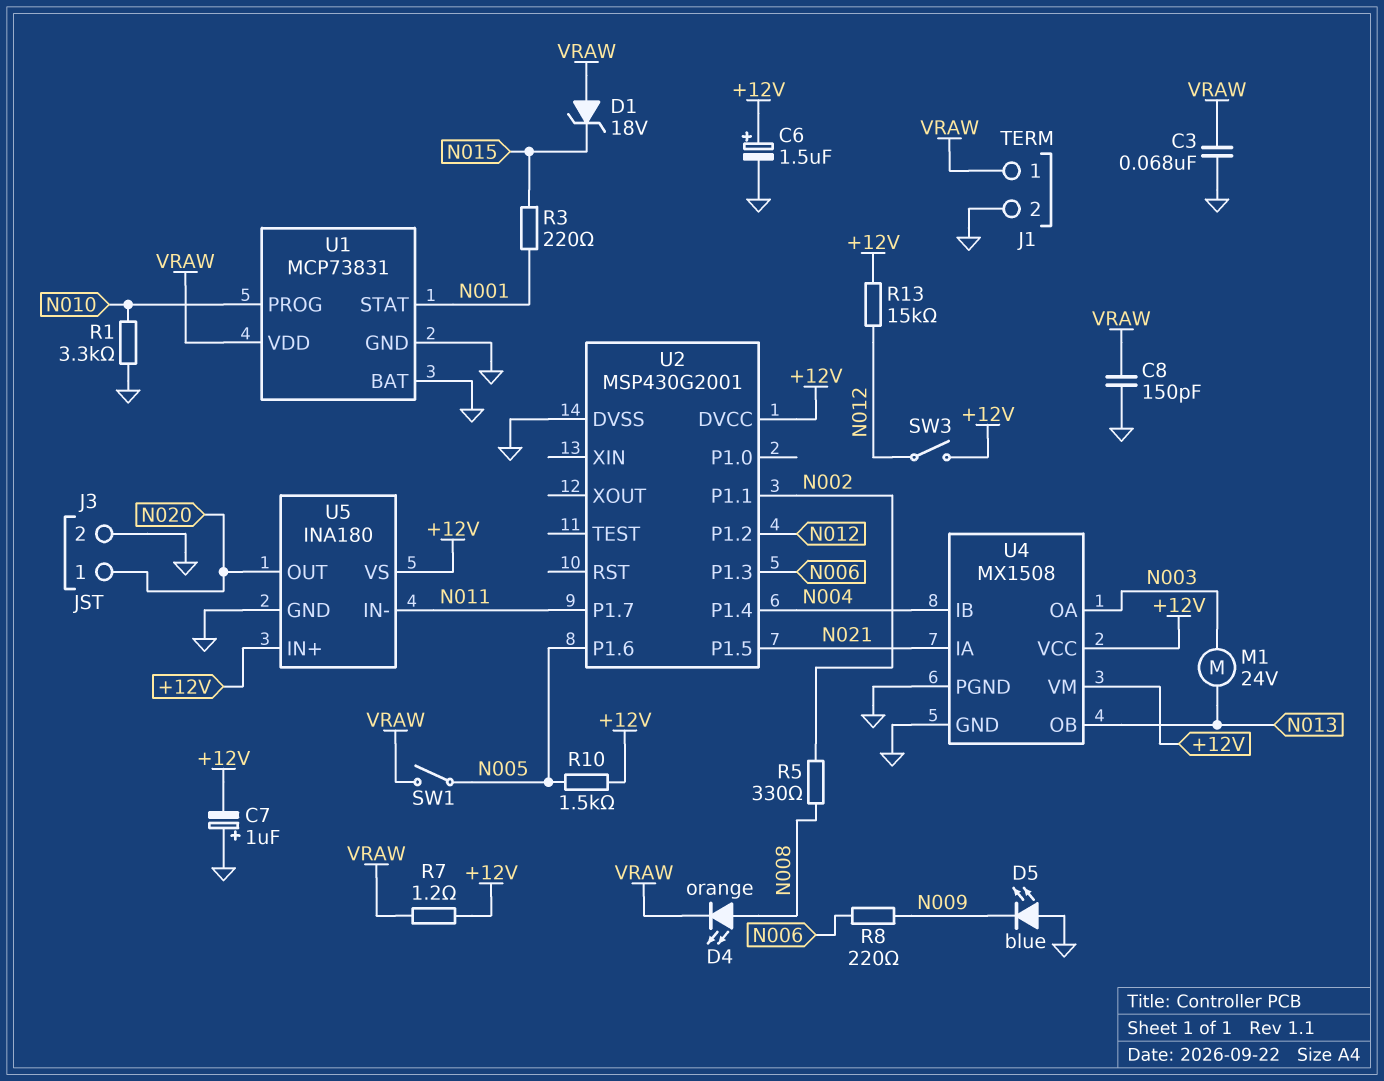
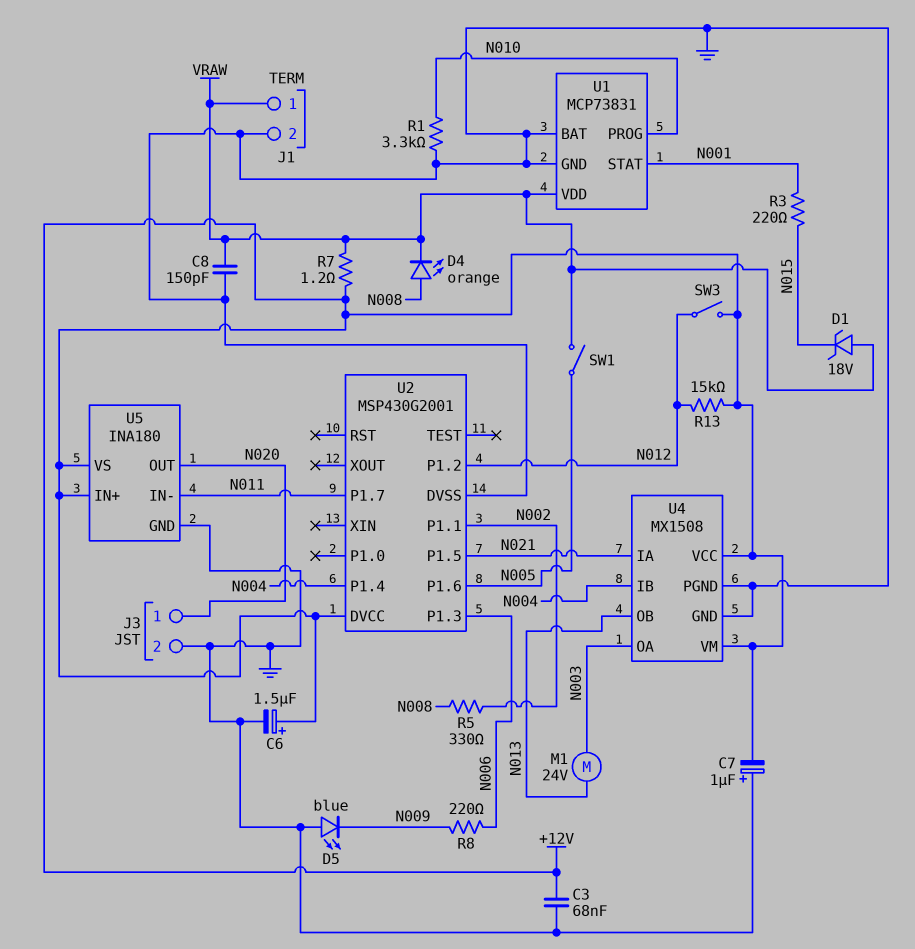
C3: 68nF (GND, VRAW) -> 68nF (+12V, GND)
R10: 1.5k (+12V, N005) -> none

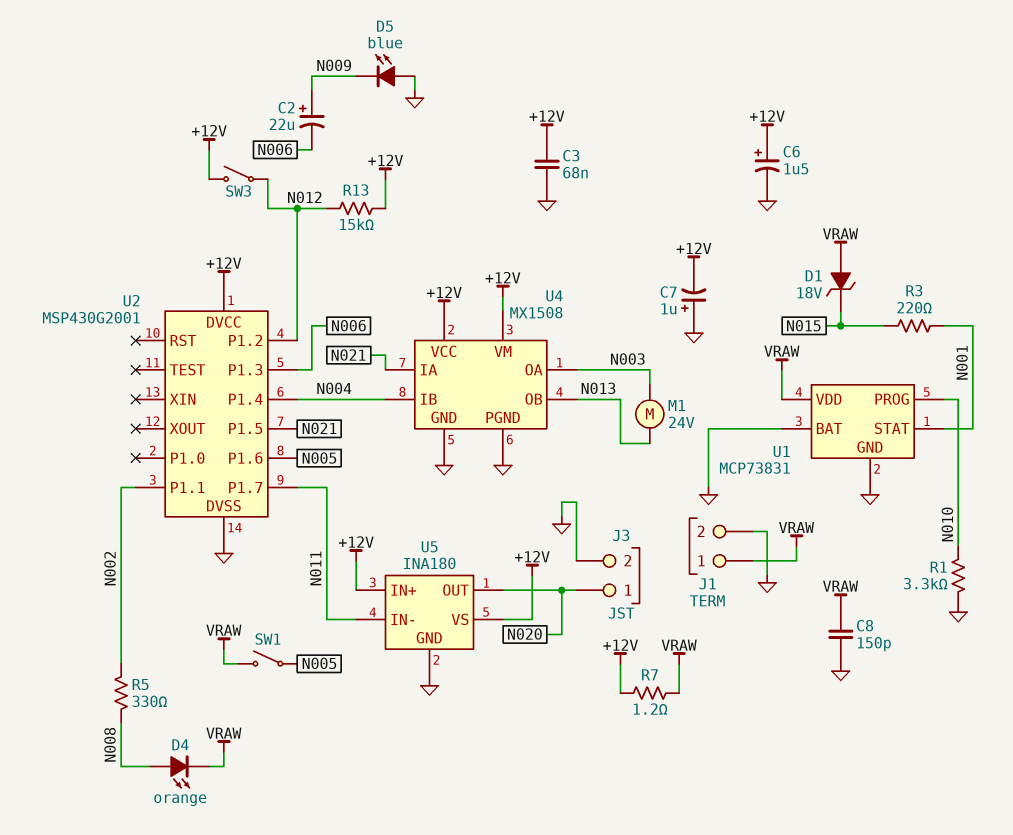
C2: none -> 22uF (plus N009, minus N006)
R8: 220 (N006, N009) -> none

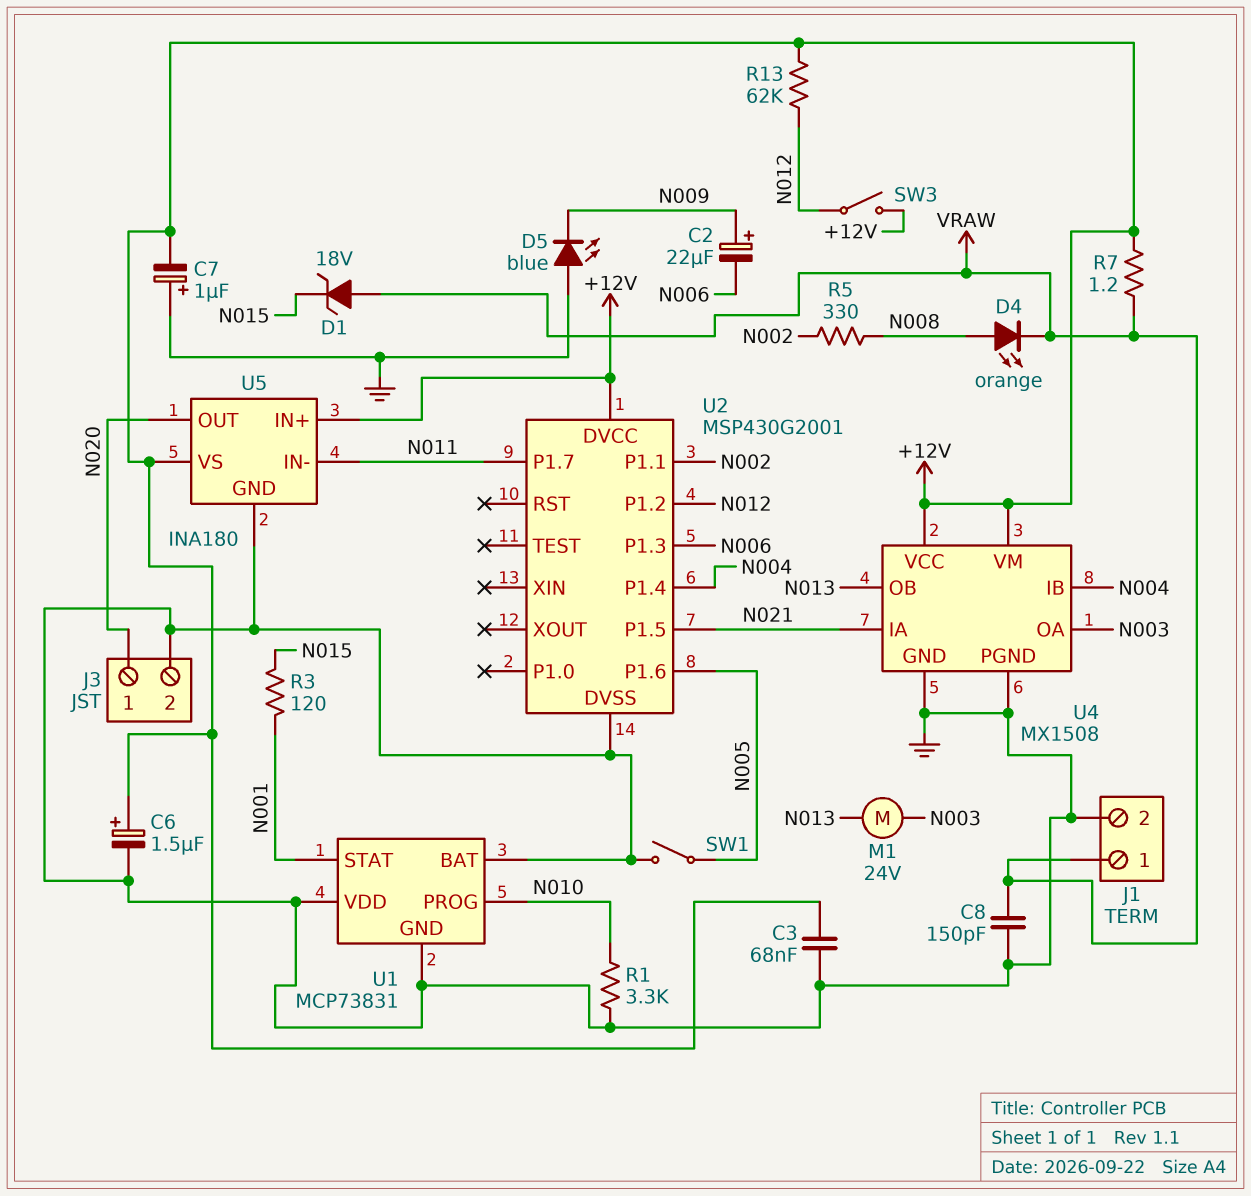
R3: 220 (N001, N015) -> 120 (N001, N015)
R13: 15k (+12V, N012) -> 62k (+12V, N012)
SW1: switch (N005, VRAW) -> switch (GND, N005)
U1 pin VDD: VRAW -> GND

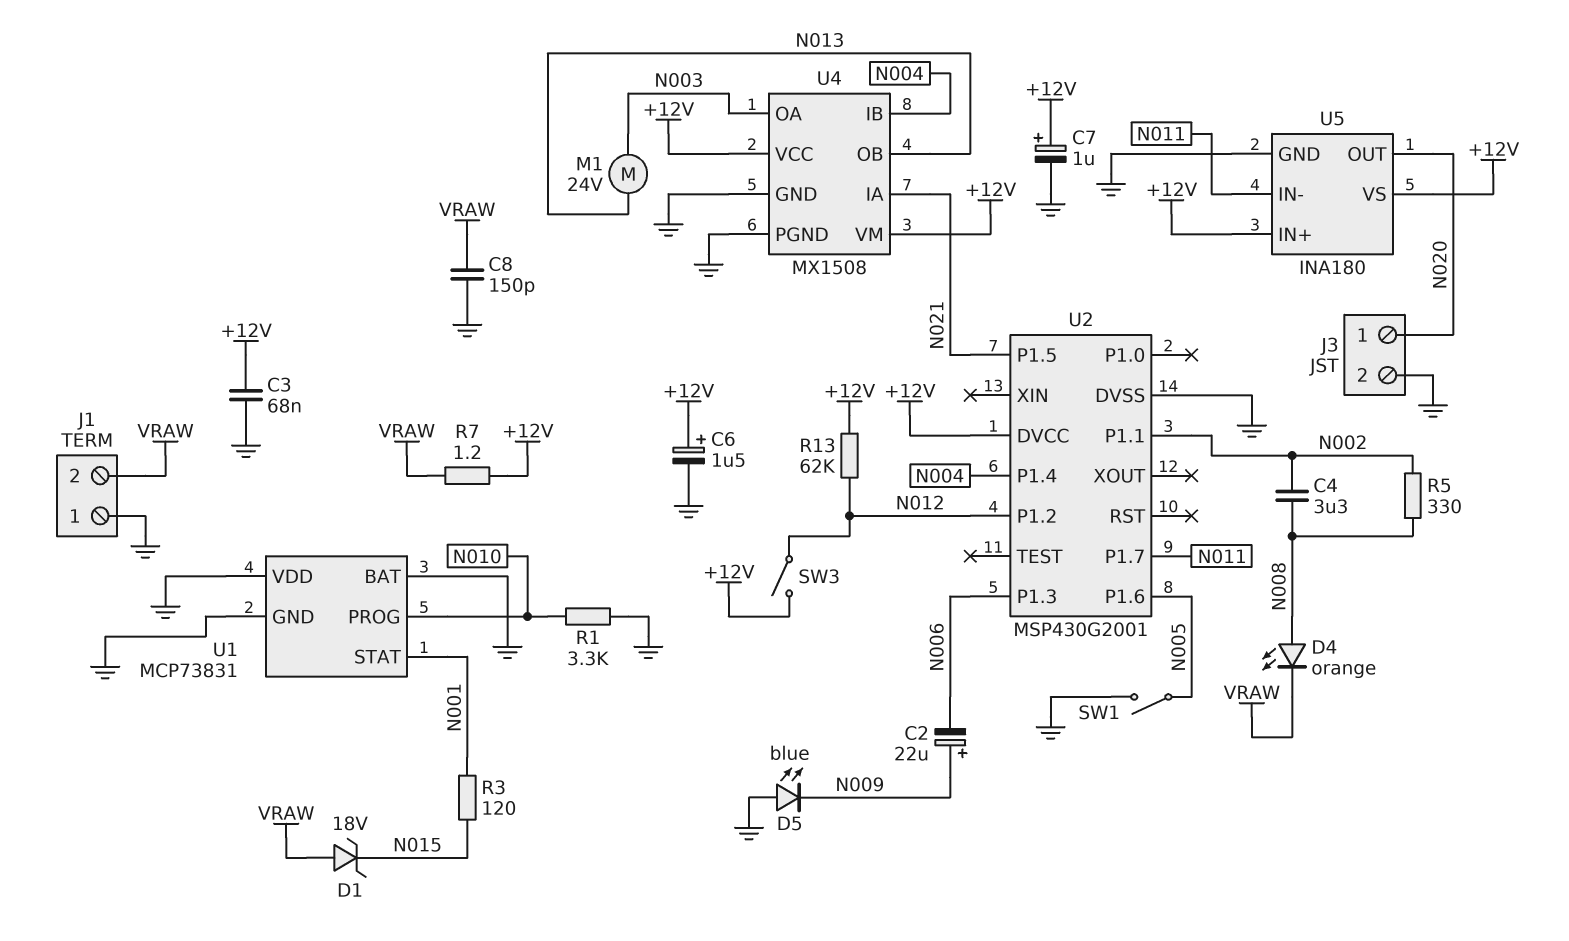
C4: none -> 3.3uF (N002, N008)
C7: 1uF (plus GND, minus +12V) -> 1uF (plus +12V, minus GND)
J1 pin 1: VRAW -> GND
J1 pin 2: GND -> VRAW

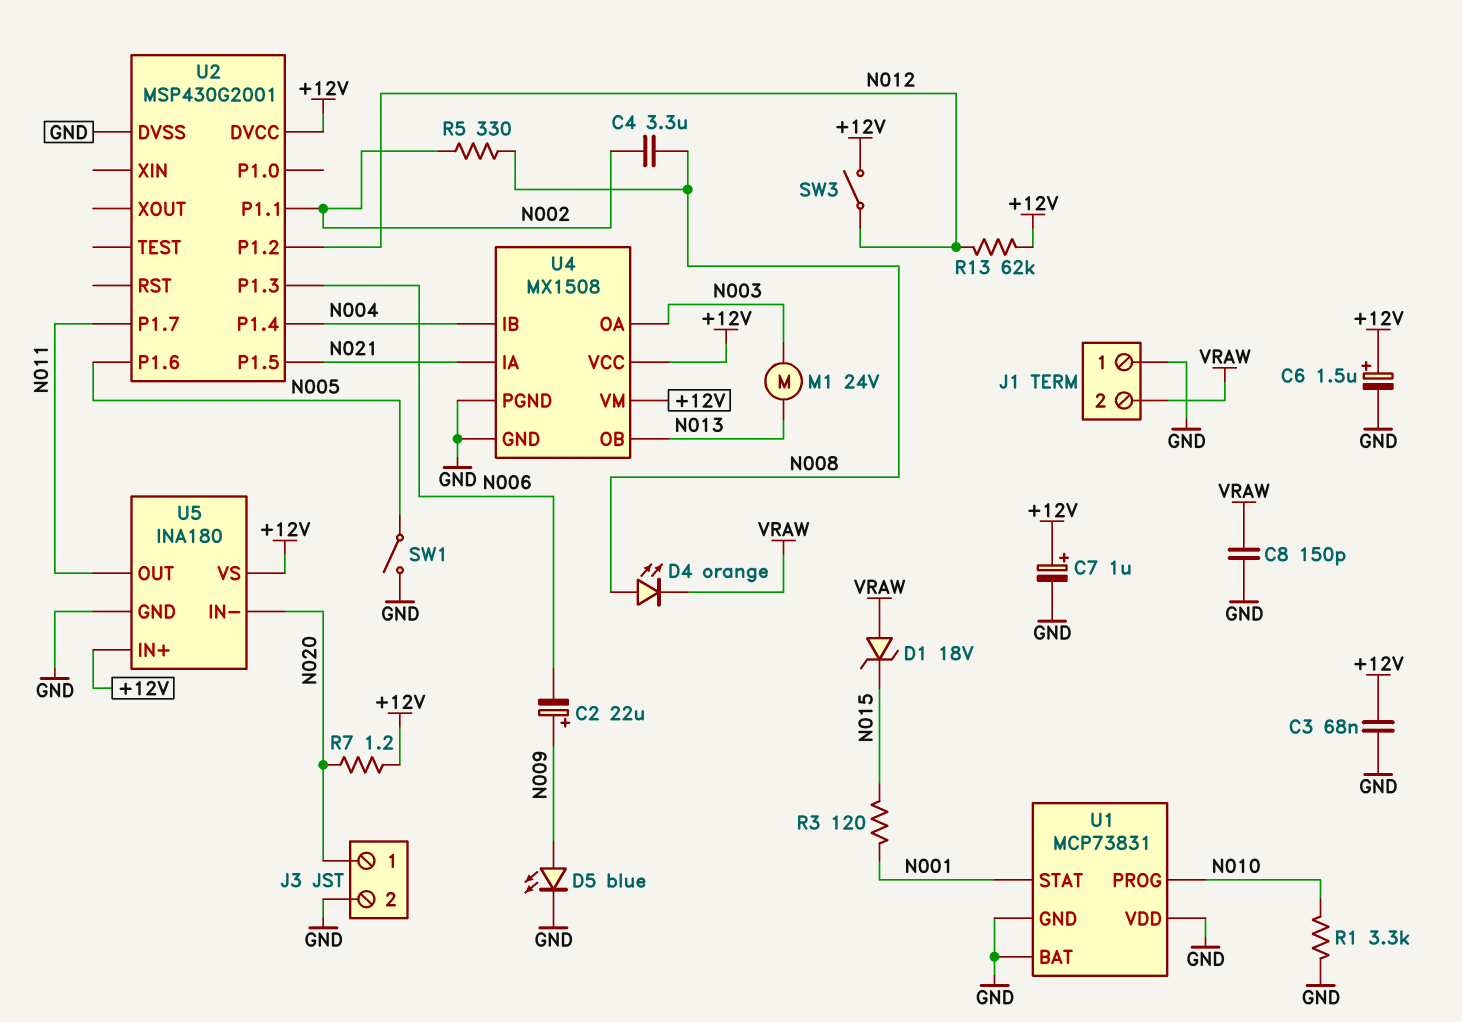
D5: LED blue (A GND, K N009) -> LED blue (A N009, K GND)
R7: 1.2 (+12V, VRAW) -> 1.2 (+12V, N020)
U5 pin IN-: N011 -> N020
U5 pin OUT: N020 -> N011

